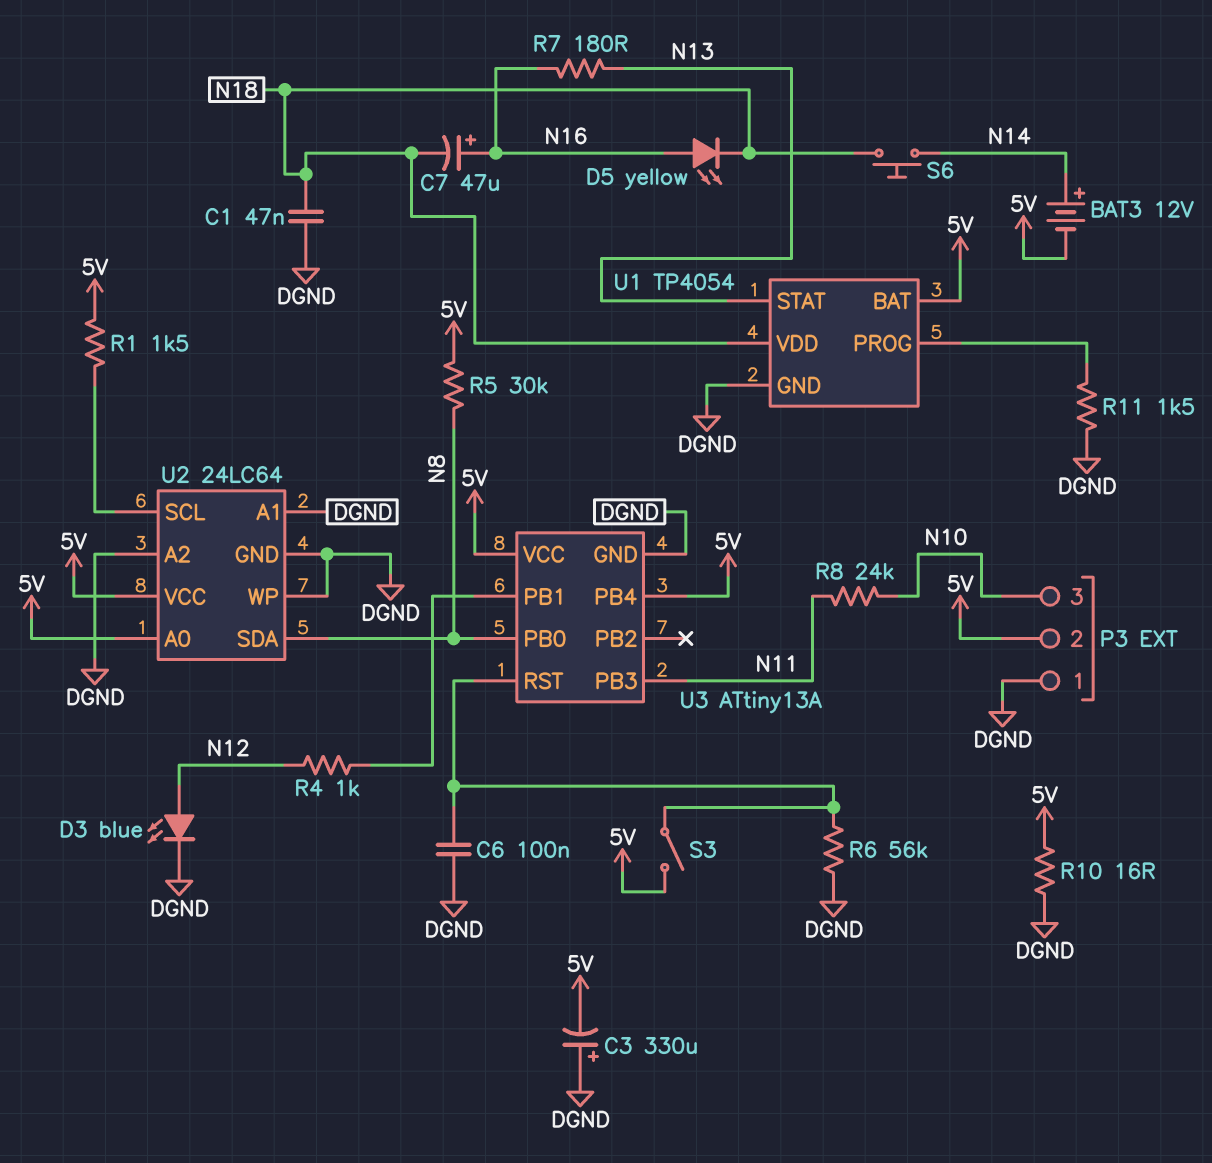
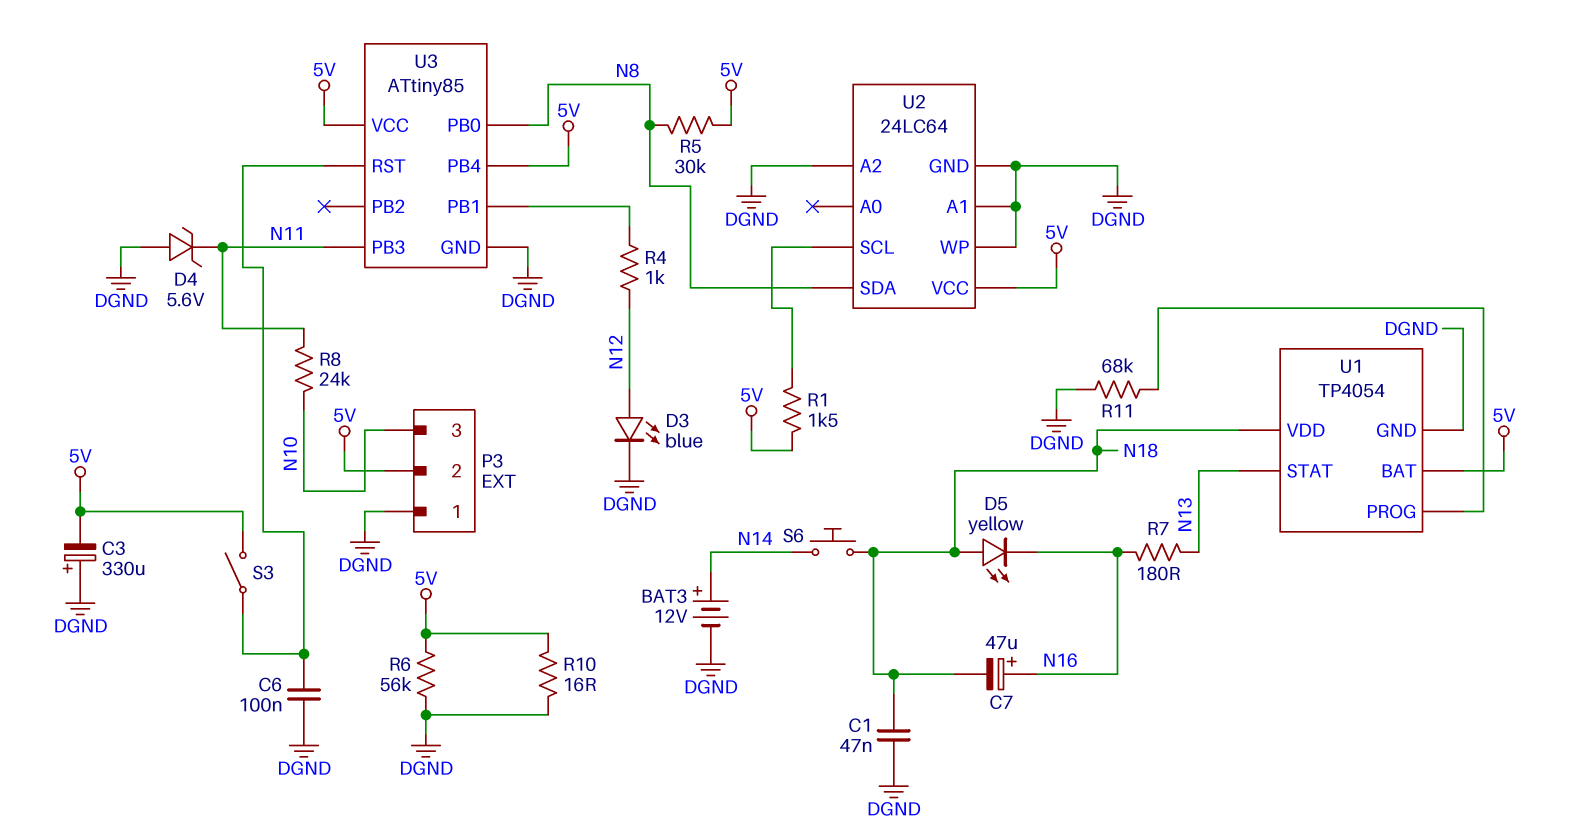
BAT3: 12V (plus N14, minus 5V) -> 12V (plus N14, minus DGND)
D4: none -> zener 5.6V (A DGND, K N11)
D5: LED yellow (A N16, K N18) -> LED yellow (A N18, K N16)
R6: 56k (DGND, U3/RST) -> 56k (5V, DGND)
R11: 1.5k (DGND, U1/PROG) -> 68k (DGND, U1/PROG)
U2 pin A0: 5V -> none
U3: ATtiny13A -> ATtiny85

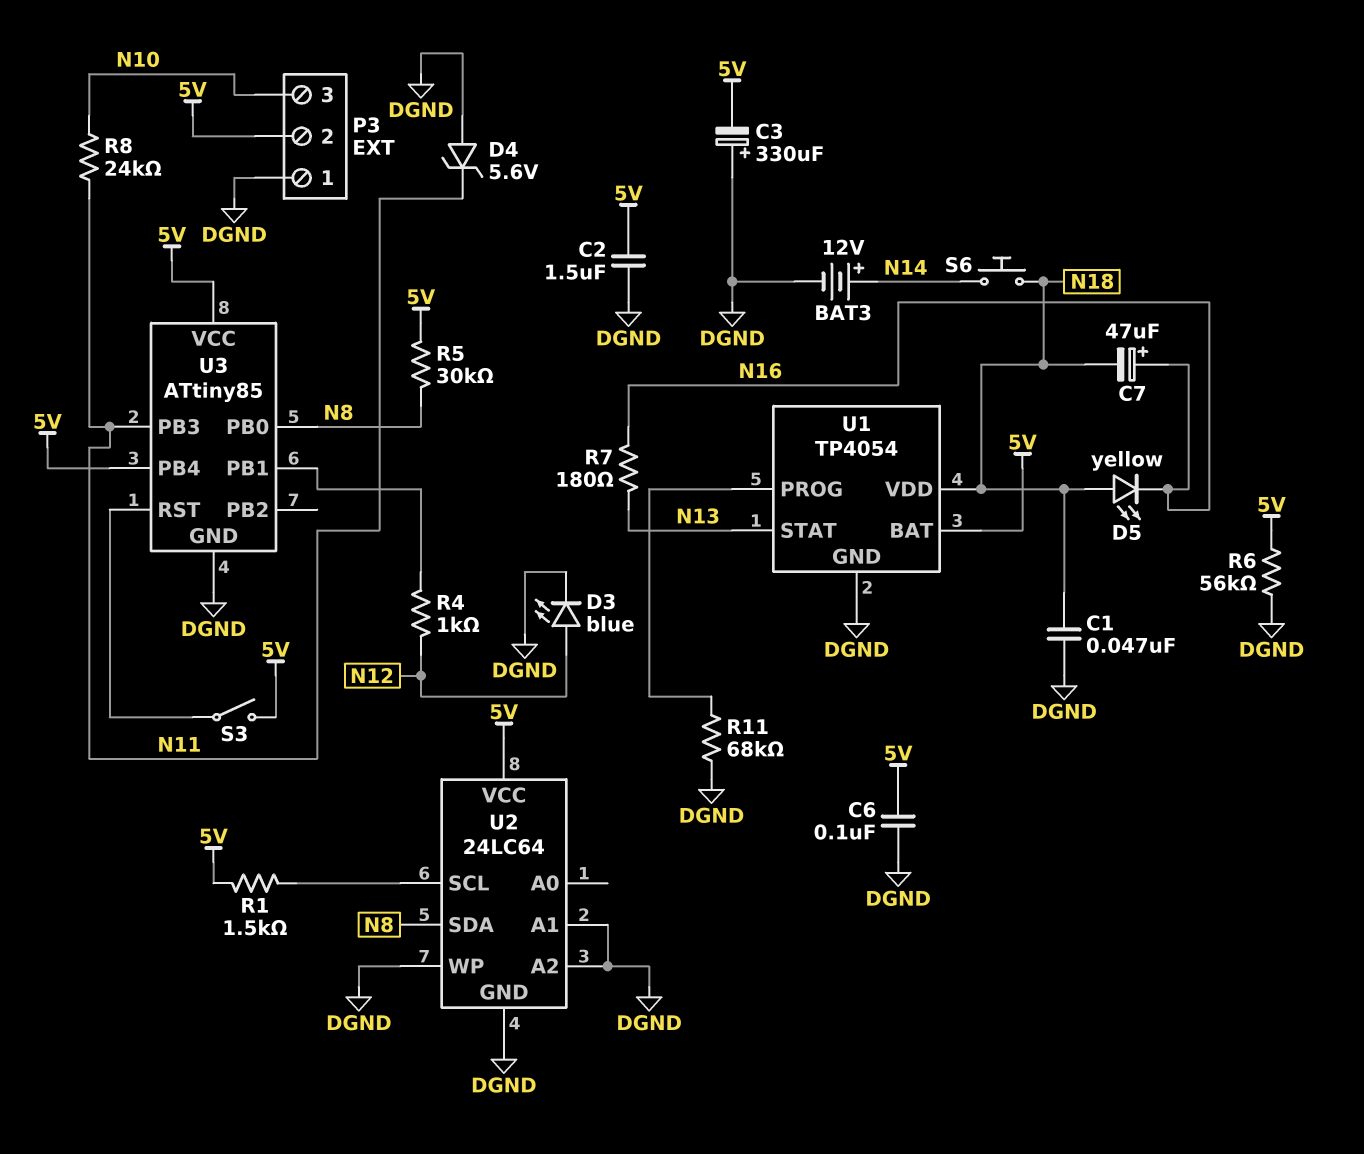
C2: none -> 1.5uF (5V, DGND)
C6: 100nF (DGND, U3/RST) -> 100nF (5V, DGND)
R10: 16 (5V, DGND) -> none

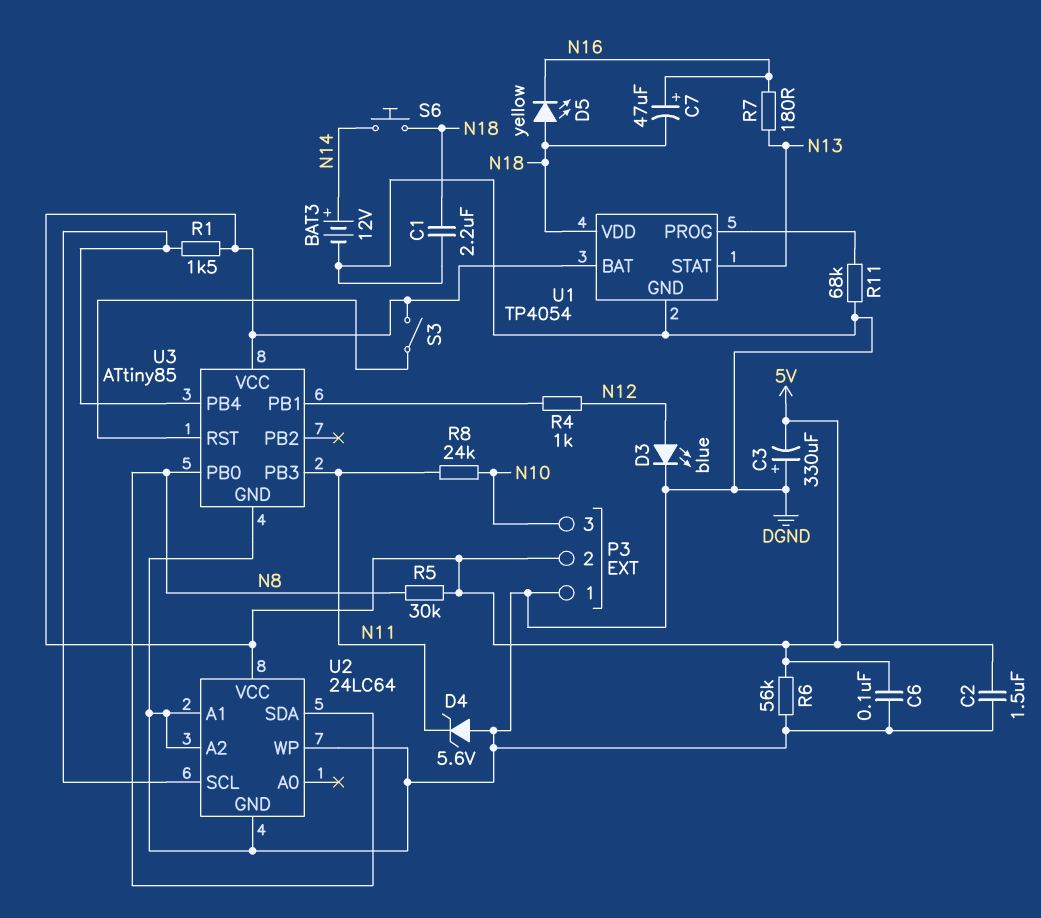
C1: 47nF (DGND, N18) -> 2.2uF (DGND, N18)
U3 pin PB4: 5V -> U2/SCL

